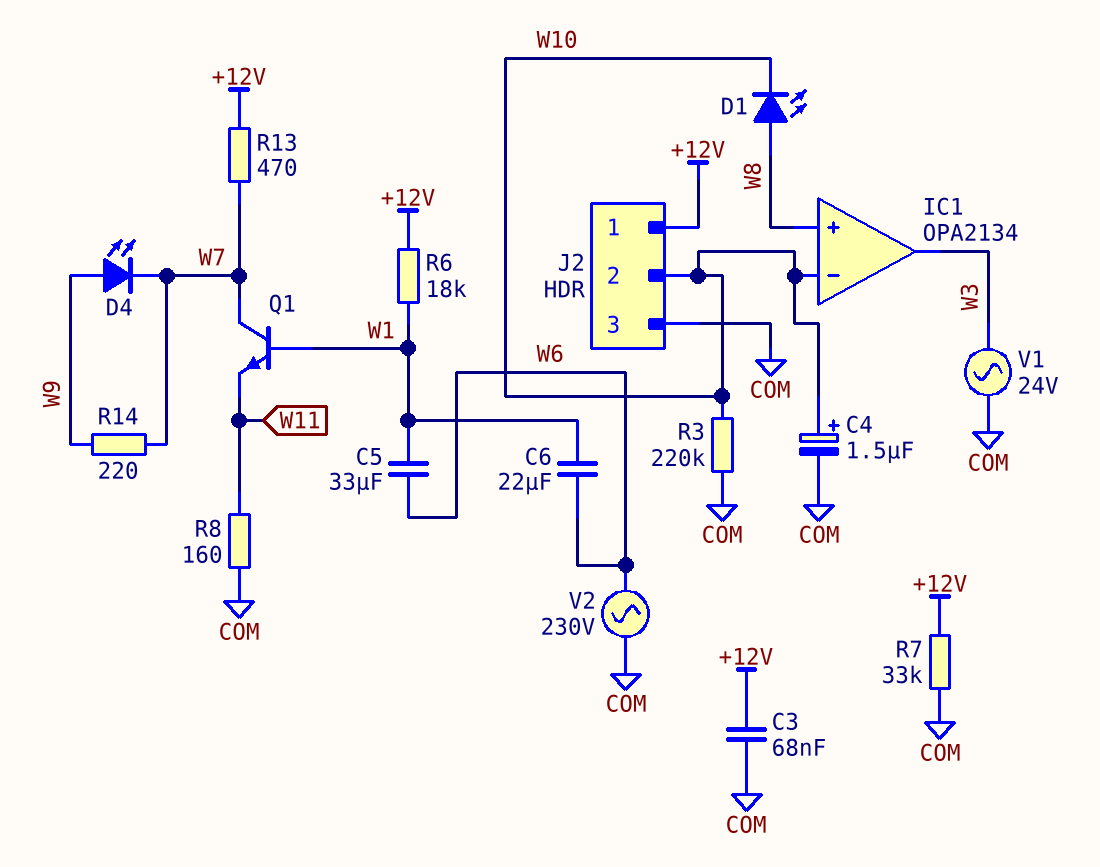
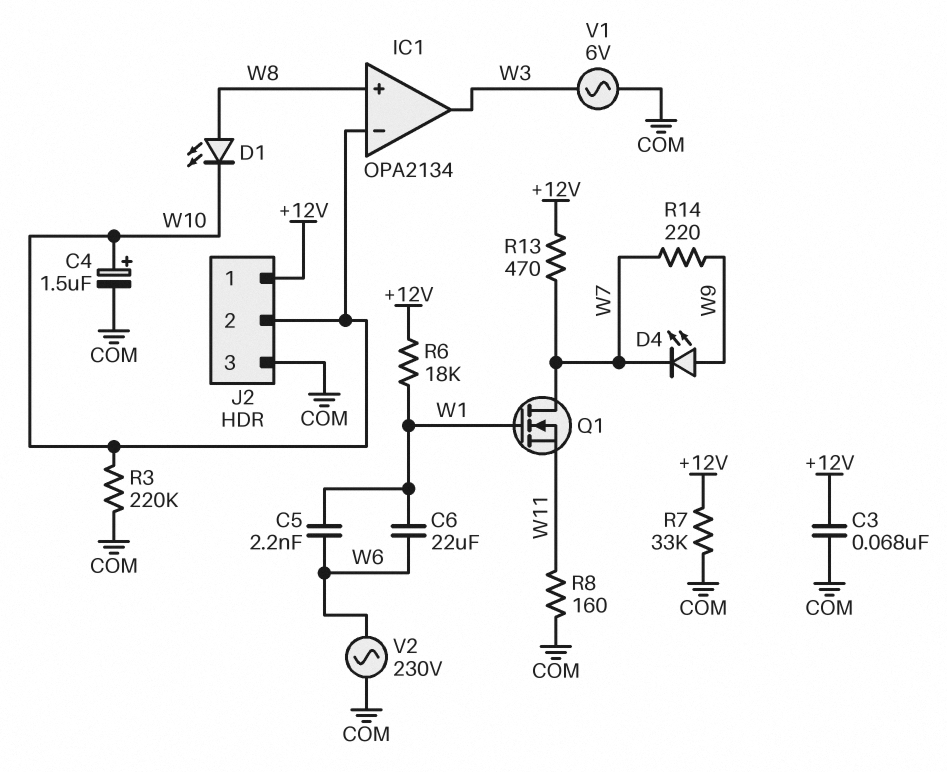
C5: 33uF (W1, W6) -> 2.2nF (W1, W6)
Q1: NPN (B W1, C W7, E W11) -> NMOS (G W1, D W7, S W11)
V1: AC 24V (COM, W3) -> AC 6V (COM, W3)

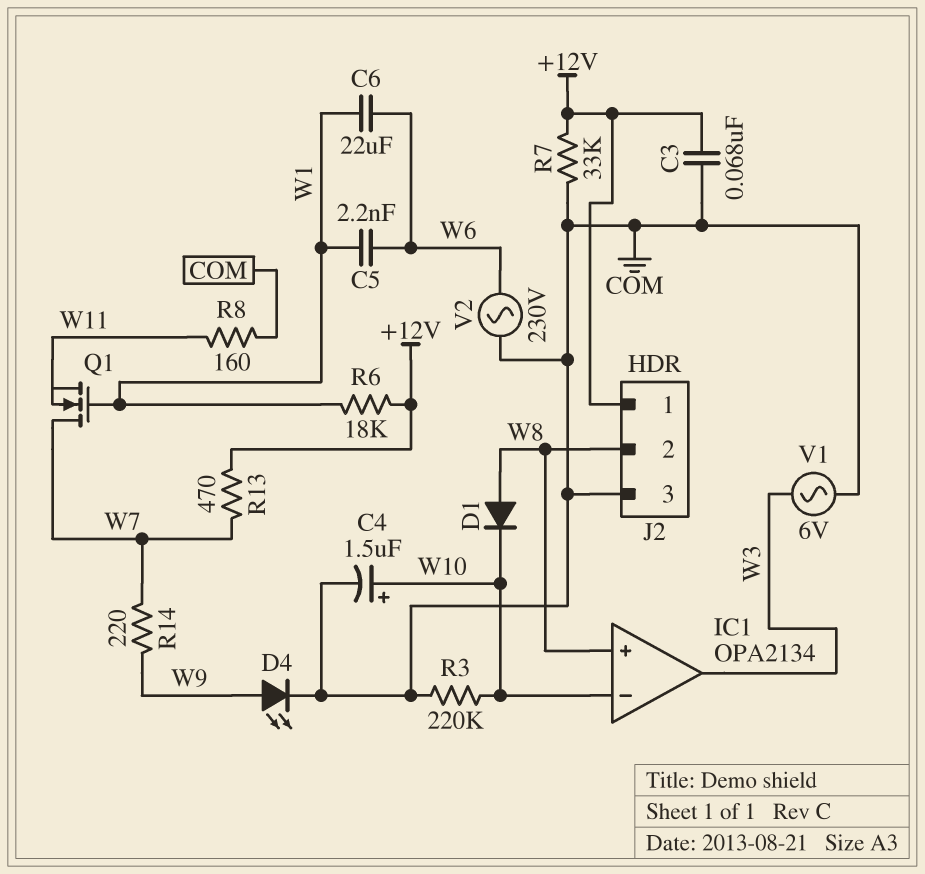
D1: LED (A W8, K W10) -> diode (A W8, K W10)
D4: LED (A W9, K W7) -> LED (A W9, K COM)
J2 pin 2: W10 -> W8

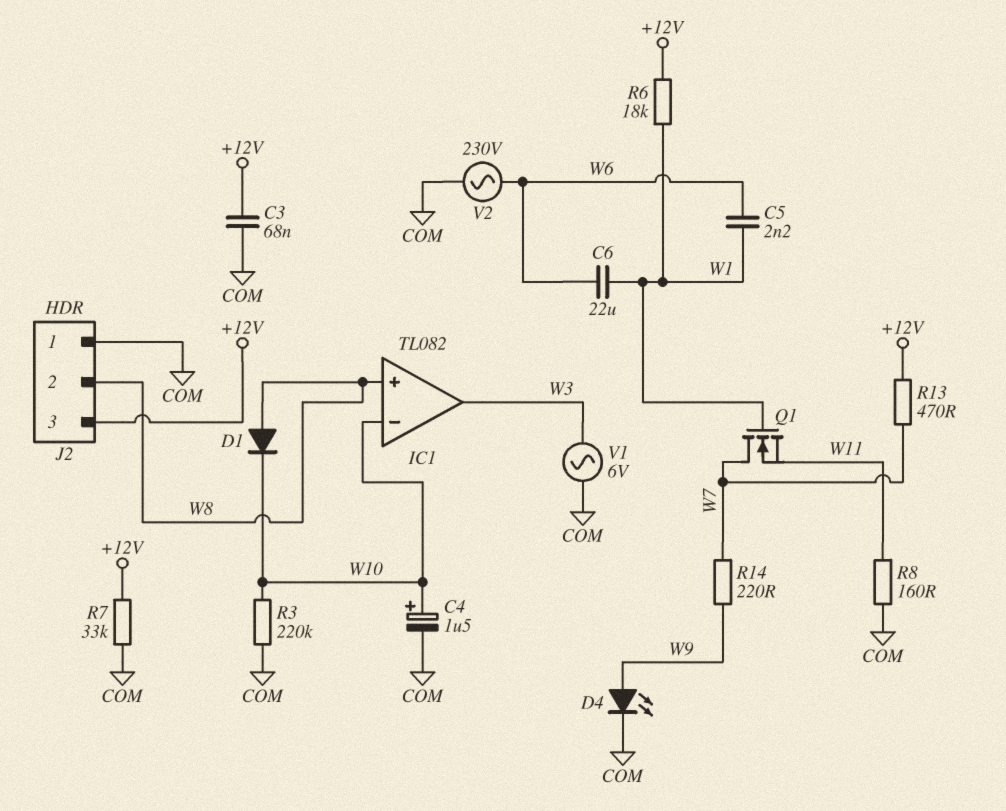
IC1: OPA2134 -> TL082
J2 pin 1: +12V -> COM
J2 pin 3: COM -> +12V

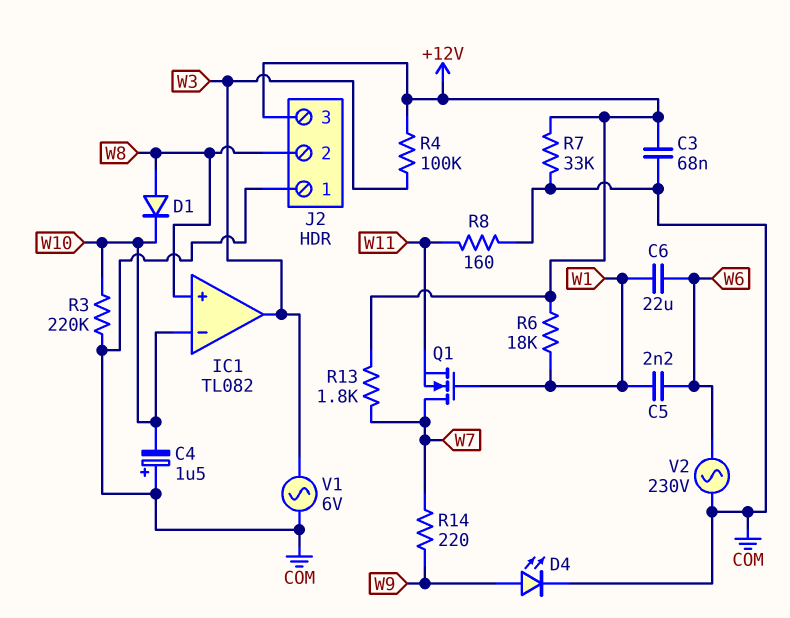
C4: 1.5uF (plus W10, minus COM) -> 1.5uF (plus COM, minus W10)
R4: none -> 100k (+12V, W3)
R13: 470 (+12V, W7) -> 1.8k (+12V, W7)

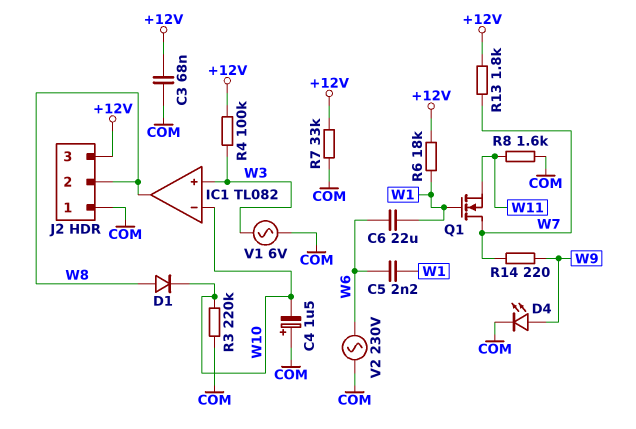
IC1 pin in+: W8 -> W3
IC1 pin out: W3 -> W8
R8: 160 (COM, W11) -> 1.6k (COM, W11)

